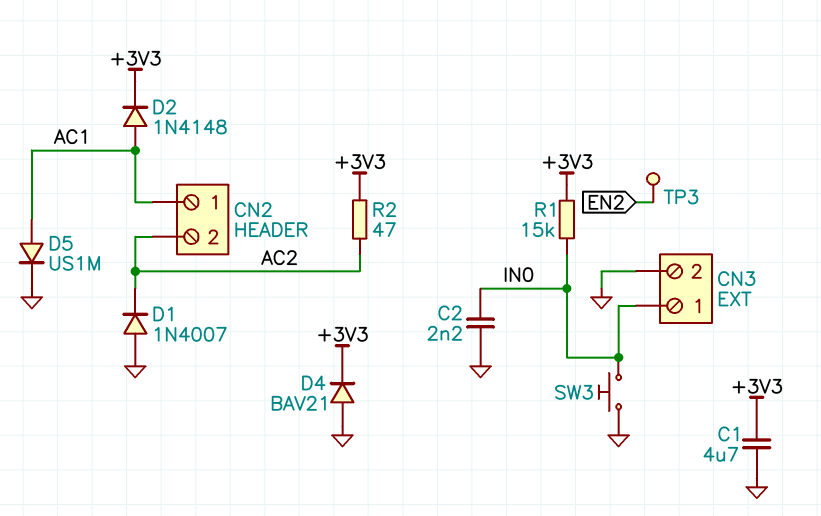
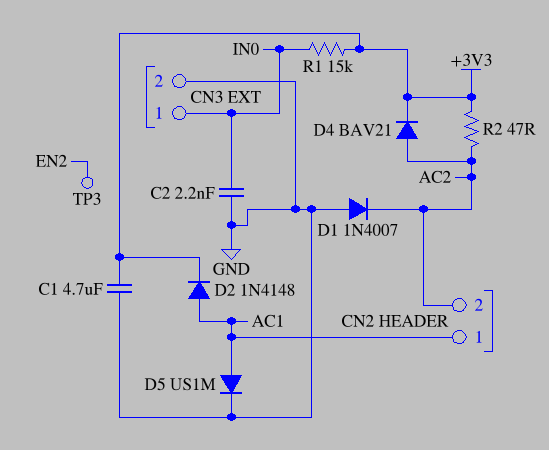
D4: diode BAV21 (A GND, K +3V3) -> diode BAV21 (A AC2, K +3V3)
SW3: button (GND, IN0) -> none

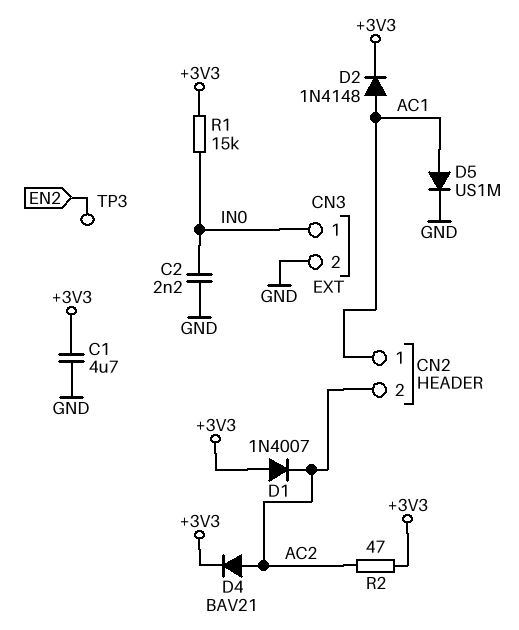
D1: diode 1N4007 (A GND, K AC2) -> diode 1N4007 (A +3V3, K AC2)

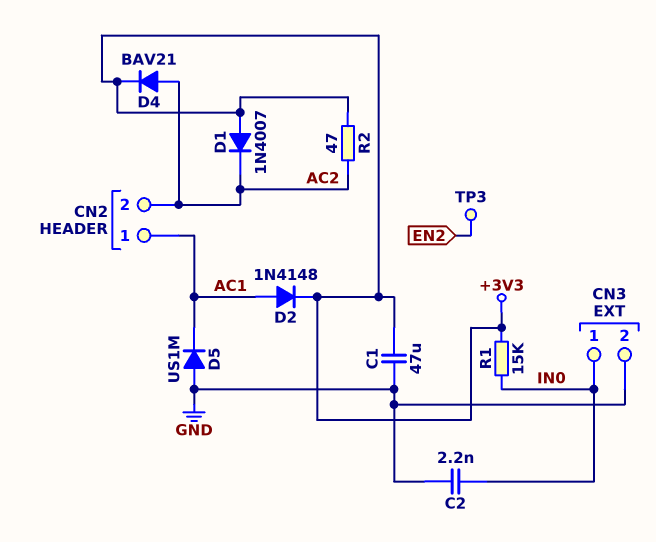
C1: 4.7uF (+3V3, GND) -> 47uF (+3V3, GND)
D5: diode US1M (A AC1, K GND) -> diode US1M (A GND, K AC1)

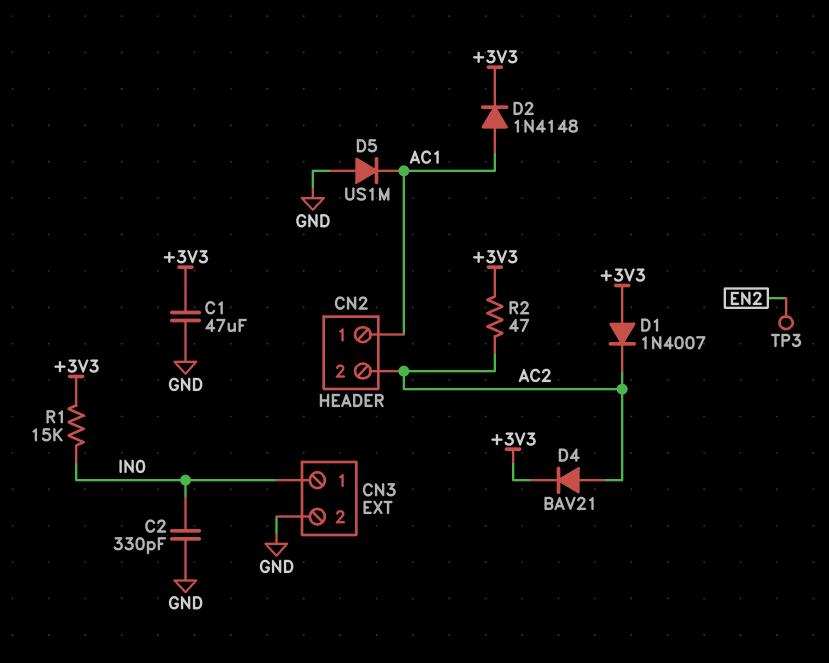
C2: 2.2nF (GND, IN0) -> 330pF (GND, IN0)

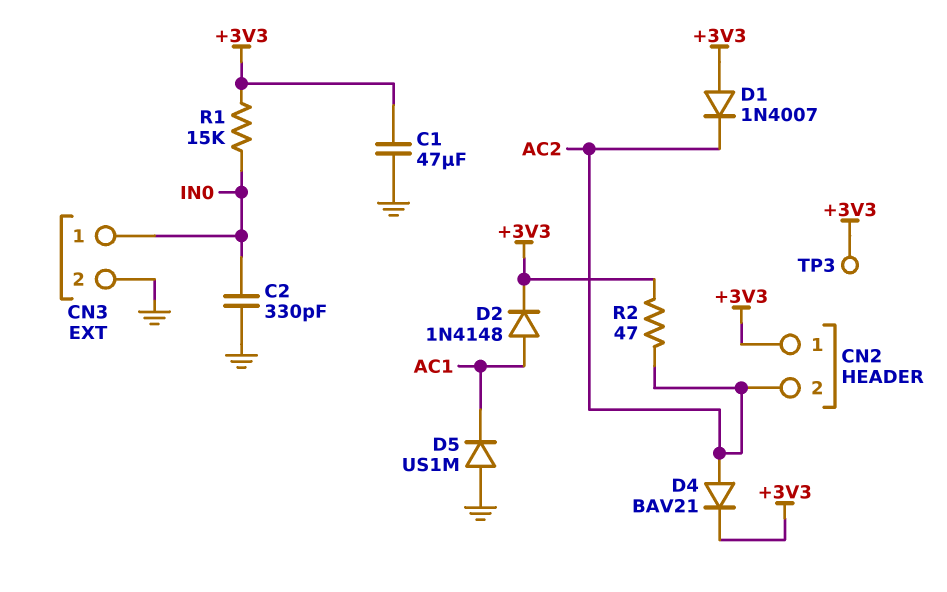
CN2 pin 1: AC1 -> +3V3
TP3: test point (EN2) -> test point (+3V3)

